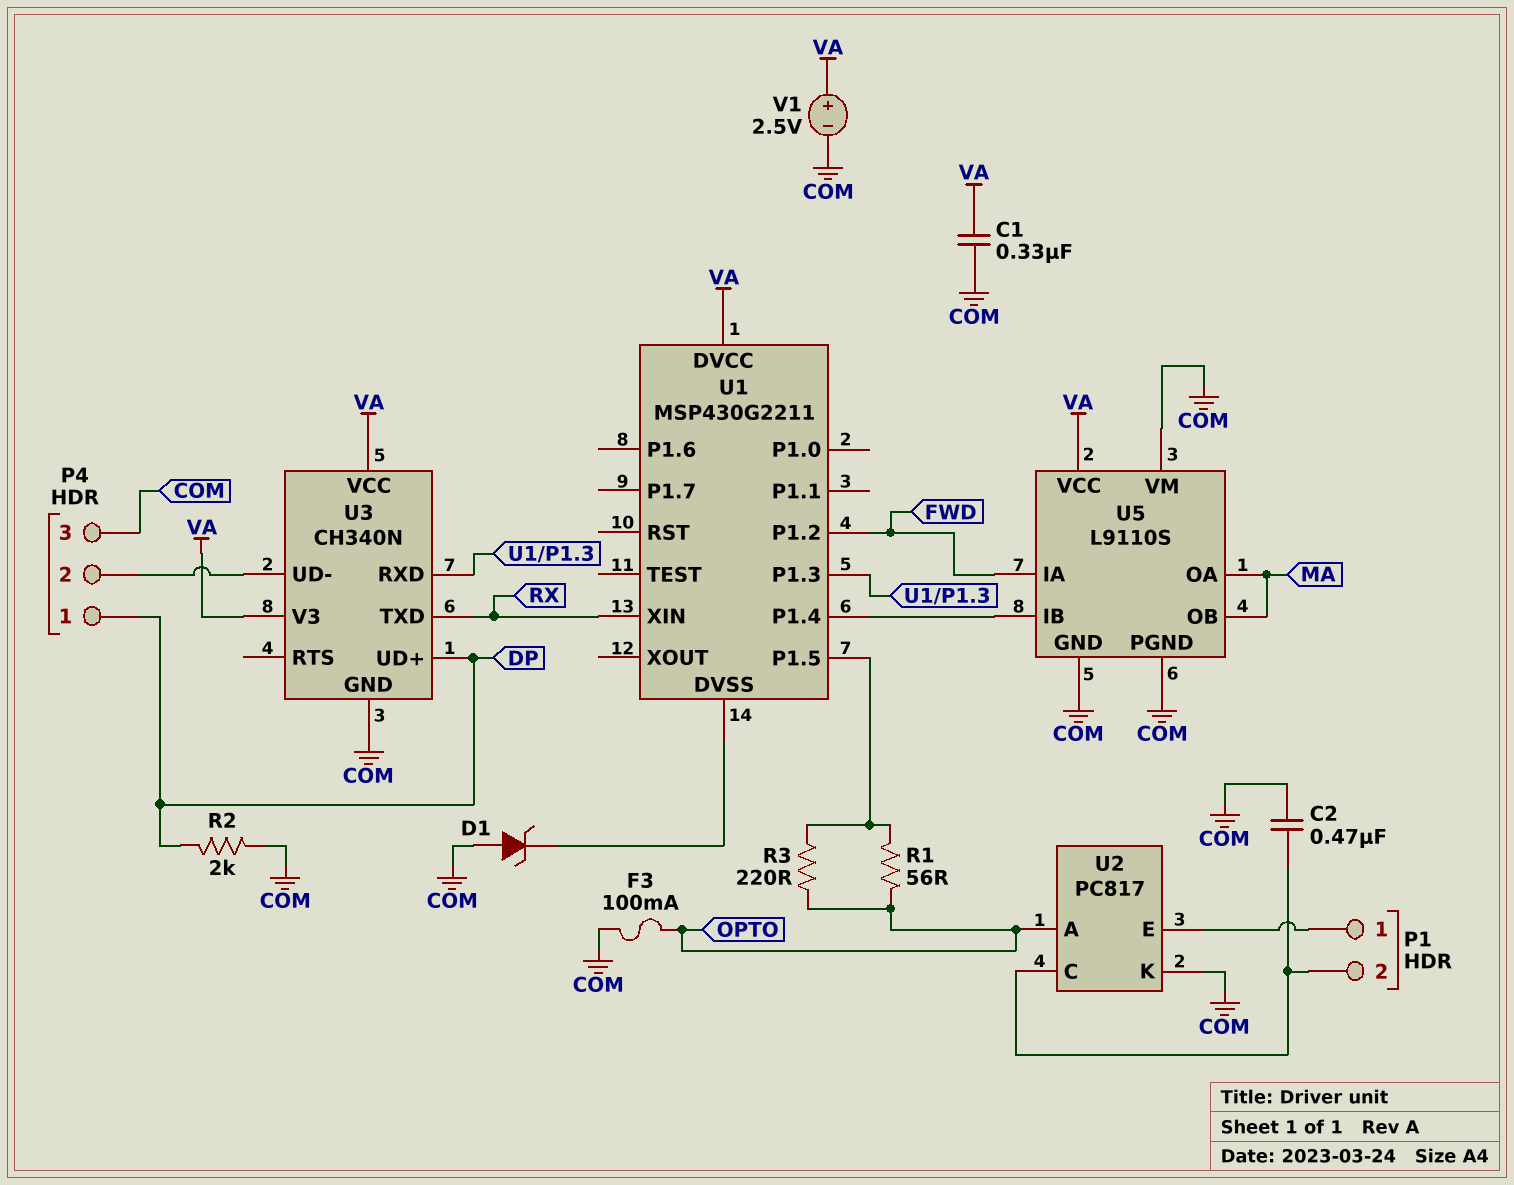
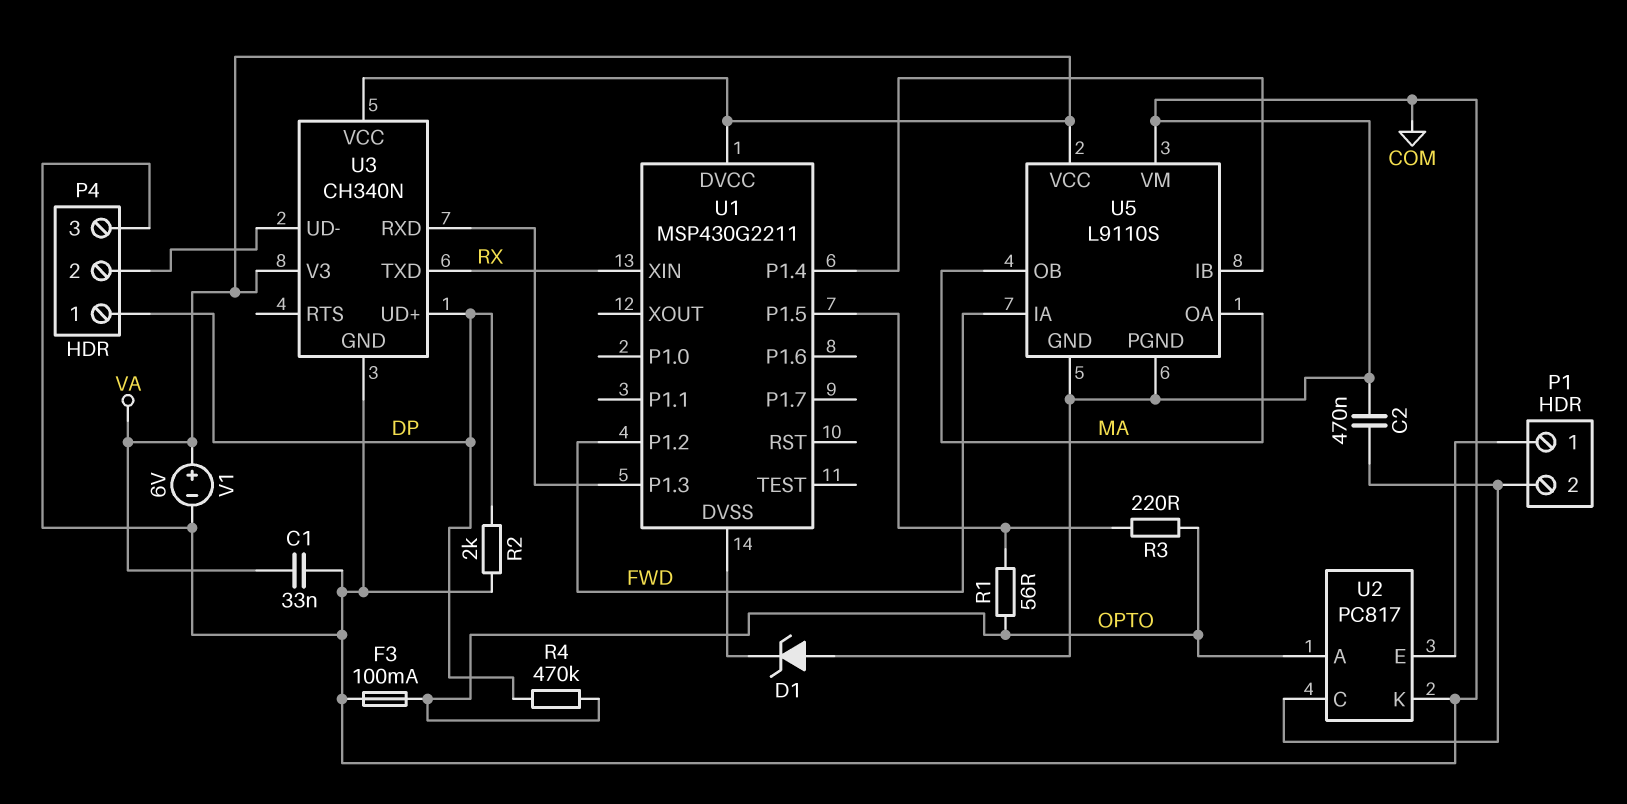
C1: 330nF (COM, VA) -> 33nF (COM, VA)
R4: none -> 470k (DP, OPTO)
V1: 2.5V (plus VA, minus COM) -> 6V (plus VA, minus COM)

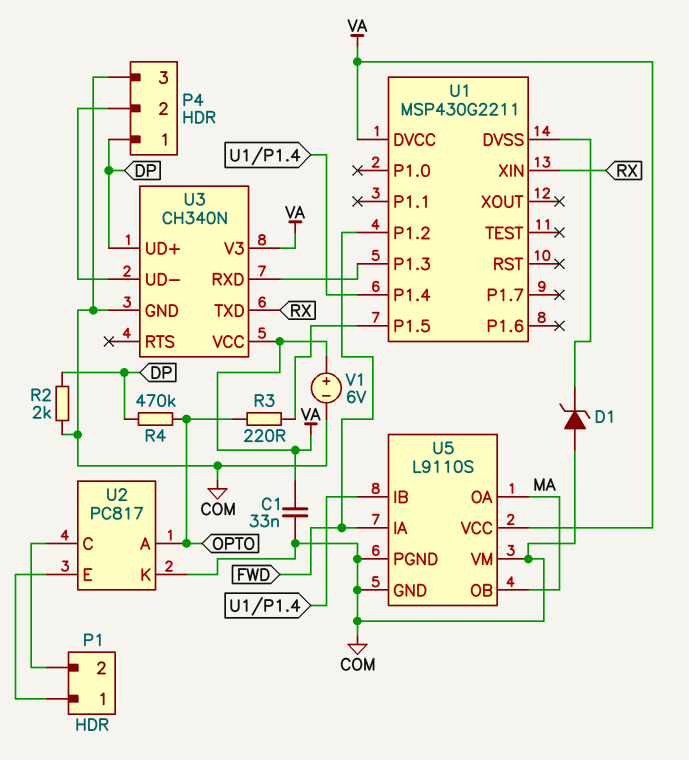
C2: 470nF (COM, P1/2) -> none
F3: 100mA (COM, OPTO) -> none
R1: 56 (OPTO, U1/P1.5) -> none

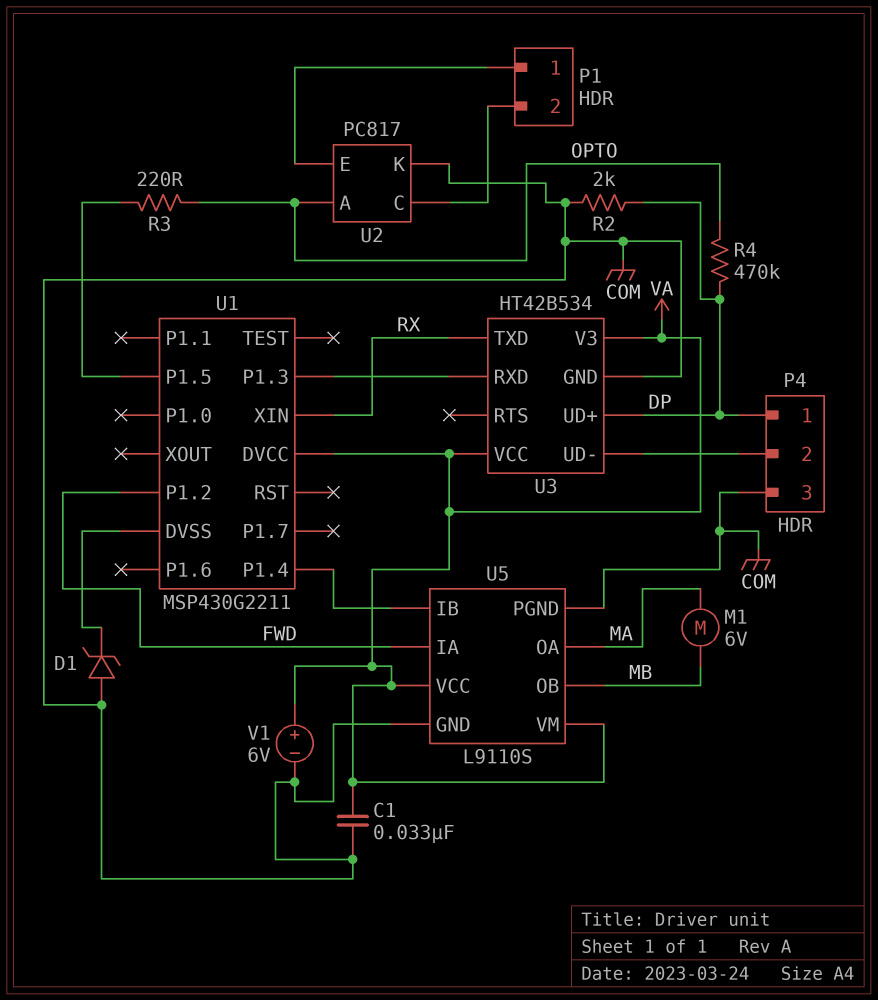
M1: none -> motor 6V (MA, MB)
U3: CH340N -> HT42B534
U5 pin OB: MA -> MB
U5 pin VM: COM -> VA

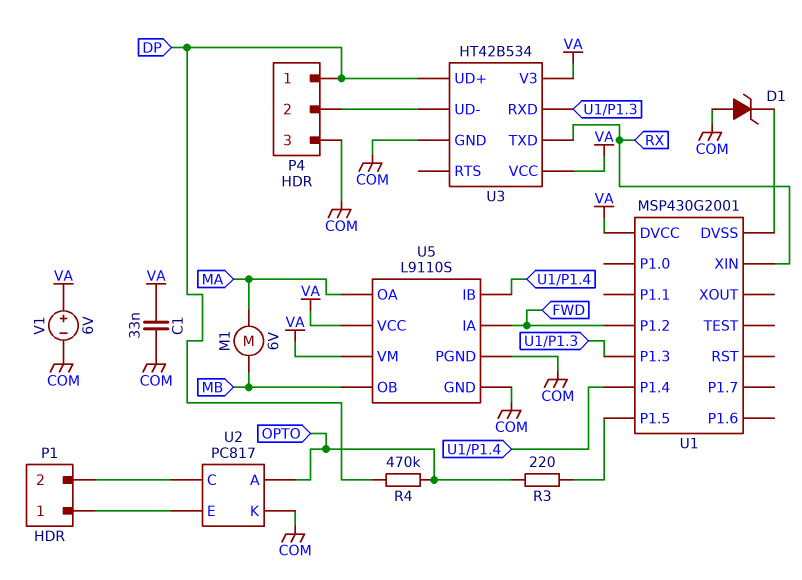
R2: 2k (COM, DP) -> none
U1: MSP430G2211 -> MSP430G2001

